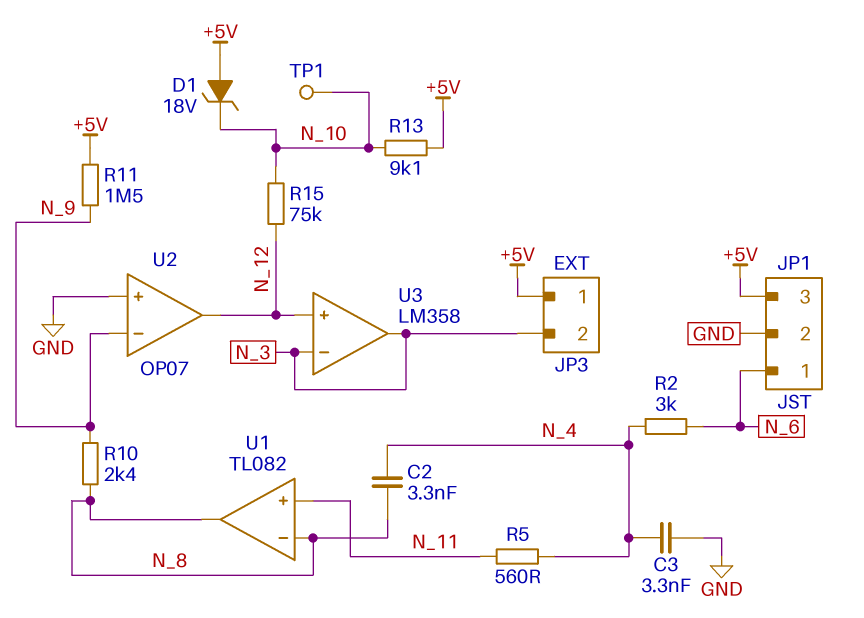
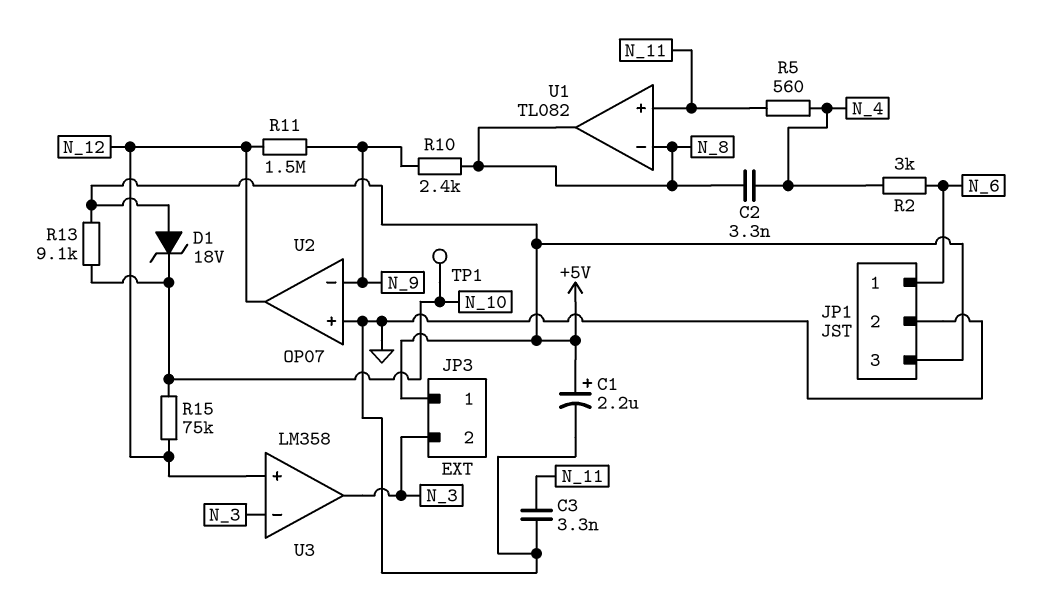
C1: none -> 2.2uF (plus +5V, minus GND)
C3: 3.3nF (GND, N_4) -> 3.3nF (GND, N_11)
R11: 1.5M (+5V, N_9) -> 1.5M (N_9, N_12)

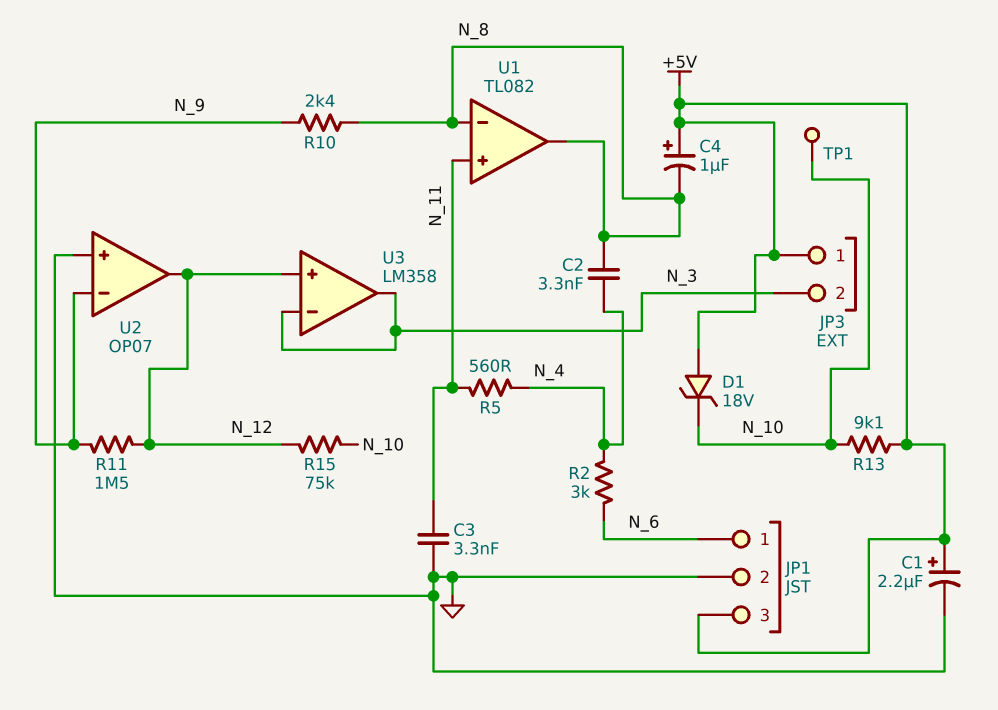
C4: none -> 1uF (plus +5V, minus N_8)

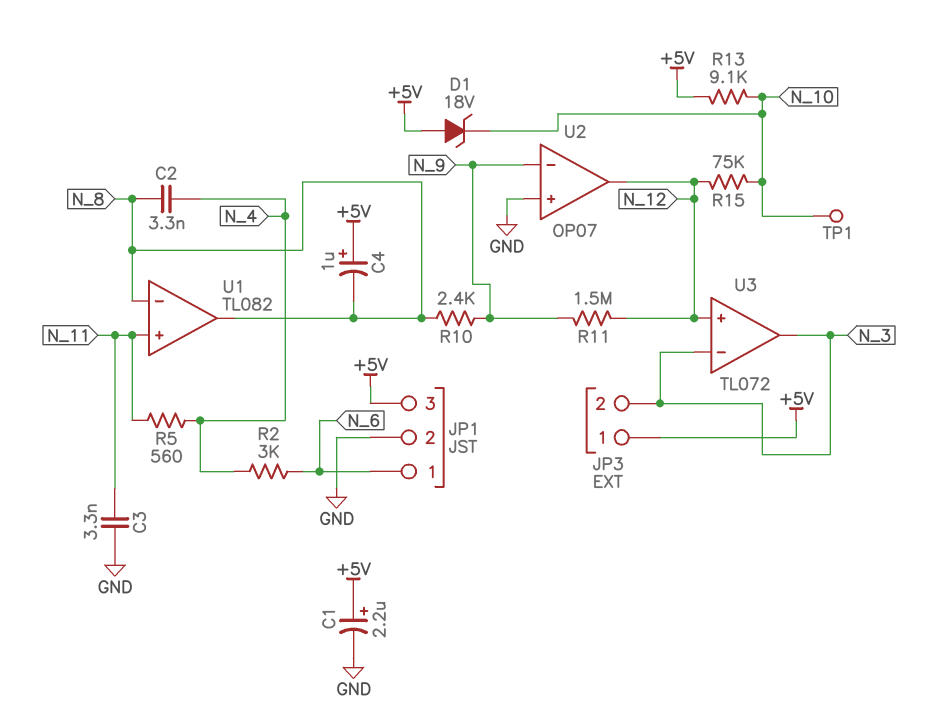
U3: LM358 -> TL072

